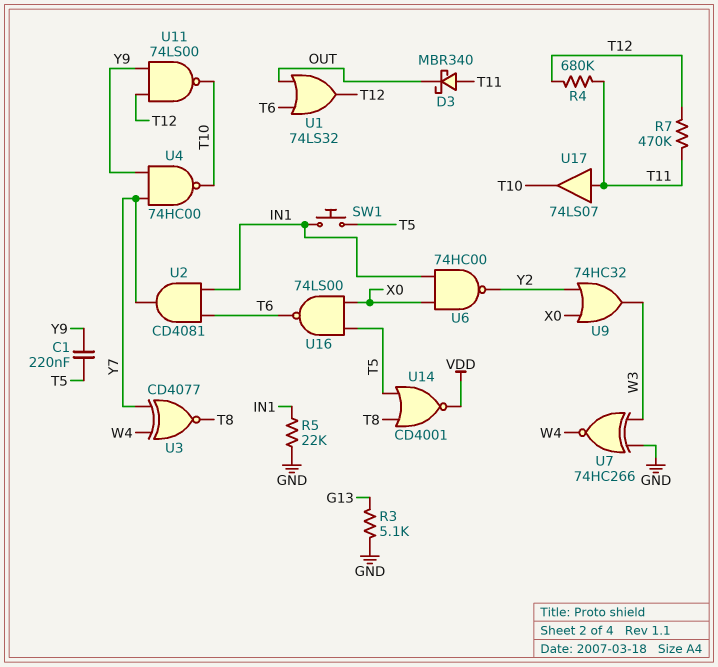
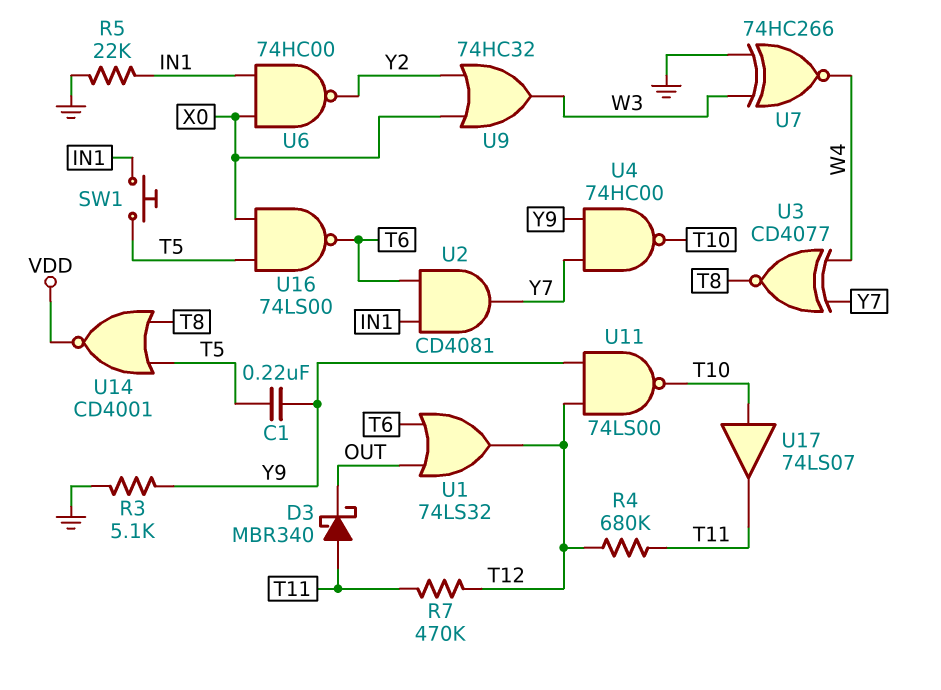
R3: 5.1k (G13, GND) -> 5.1k (GND, Y9)
U17: buffer 74LS07 (in T11, out T10) -> buffer 74LS07 (in T10, out T11)

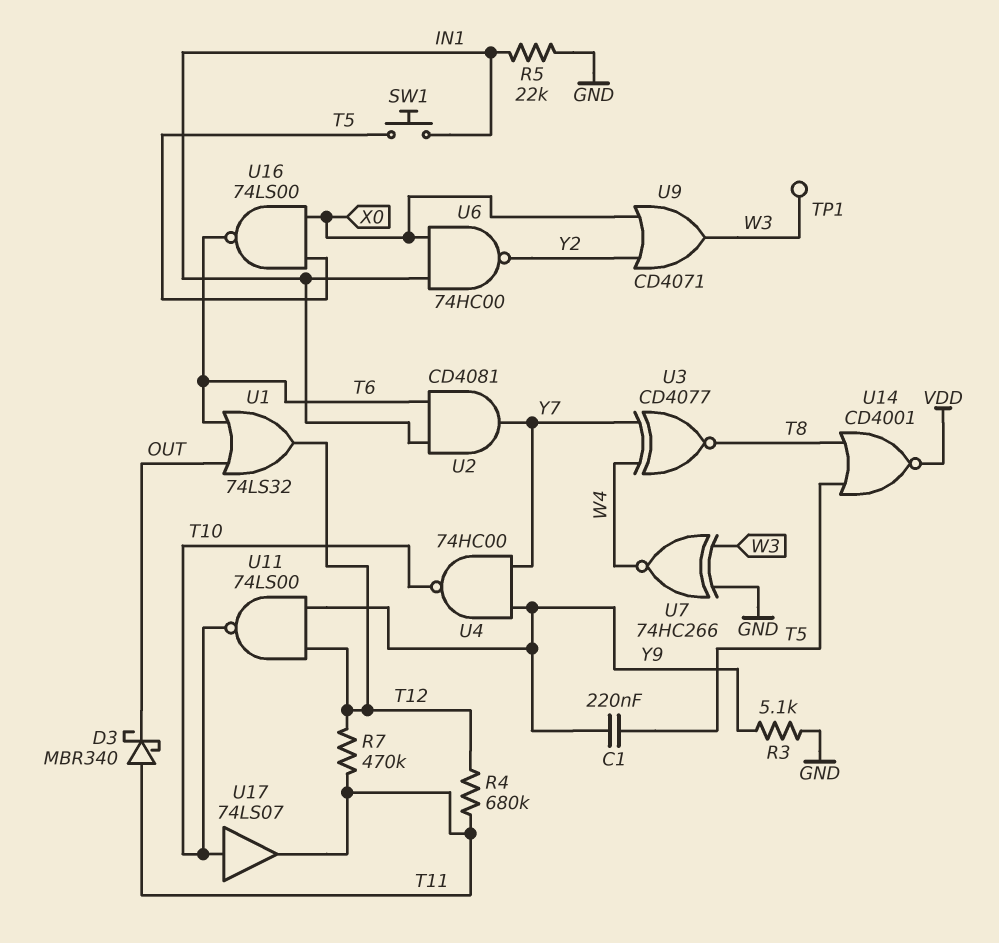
TP1: none -> test point (W3)
U9: OR 74HC32 (in X0, in Y2, out W3) -> OR CD4071 (in X0, in Y2, out W3)

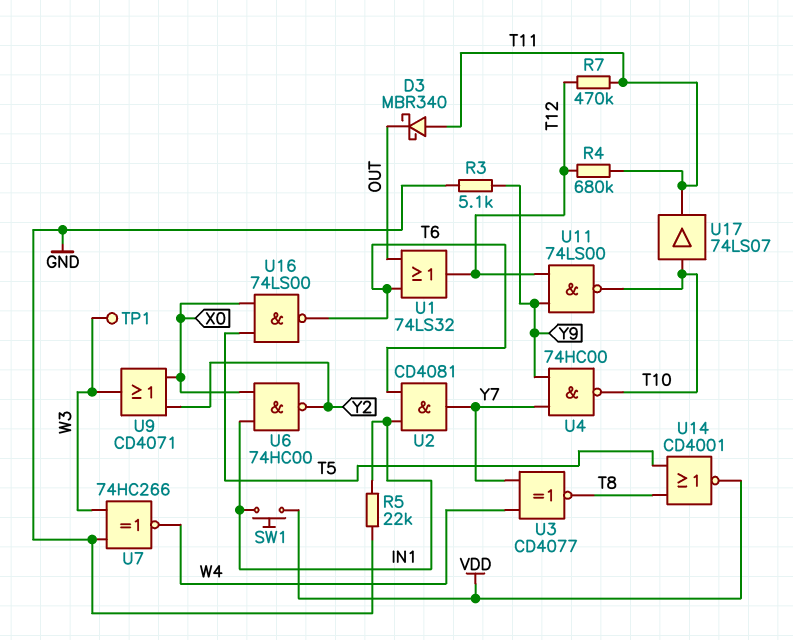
C1: 220nF (T5, Y9) -> none
SW1: button (IN1, T5) -> button (IN1, VDD)

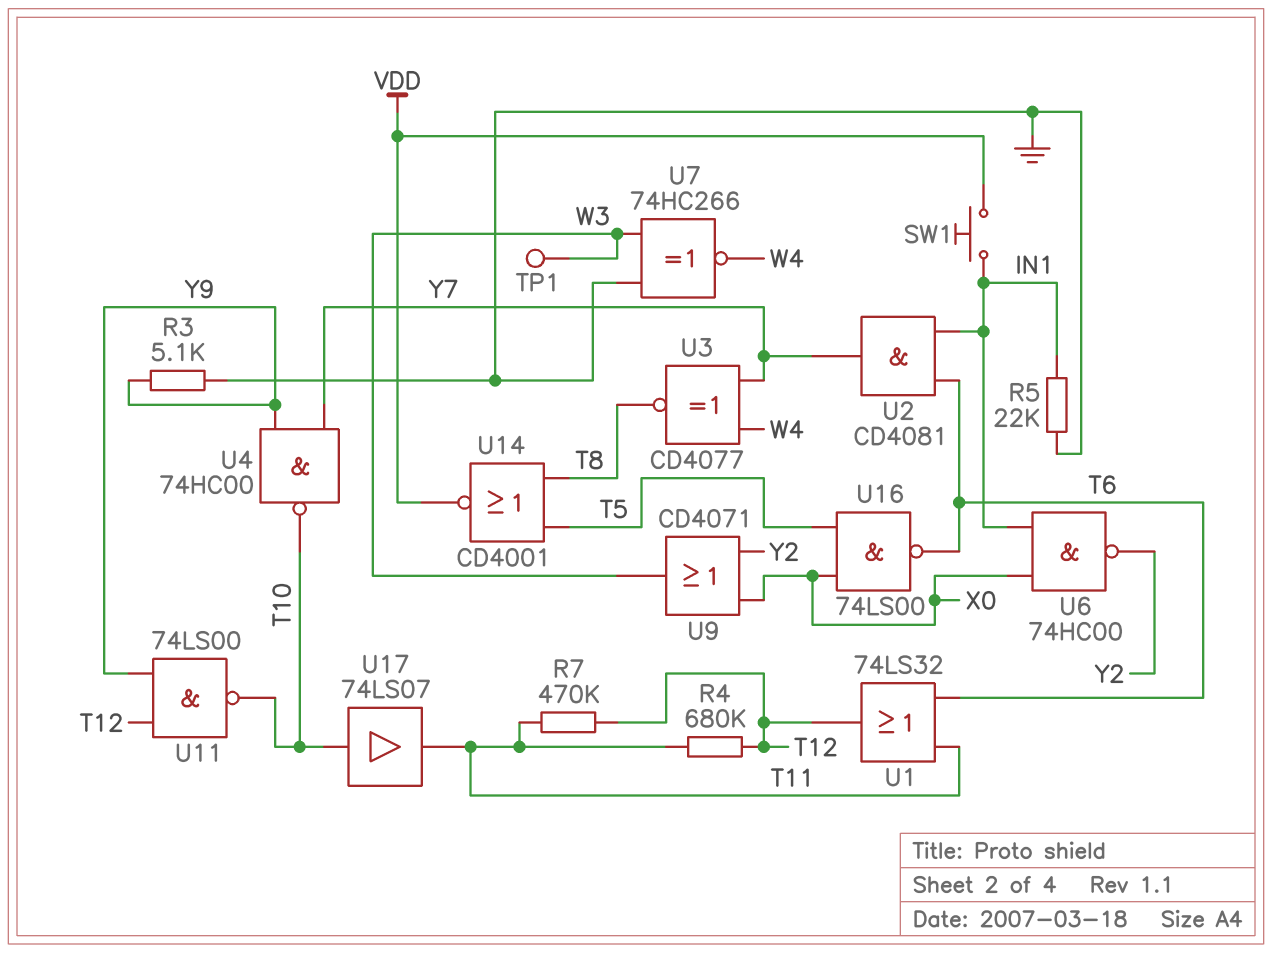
D3: schottky MBR340 (A T11, K OUT) -> none
U1: OR 74LS32 (in OUT, in T6, out T12) -> OR 74LS32 (in T6, in T11, out T12)

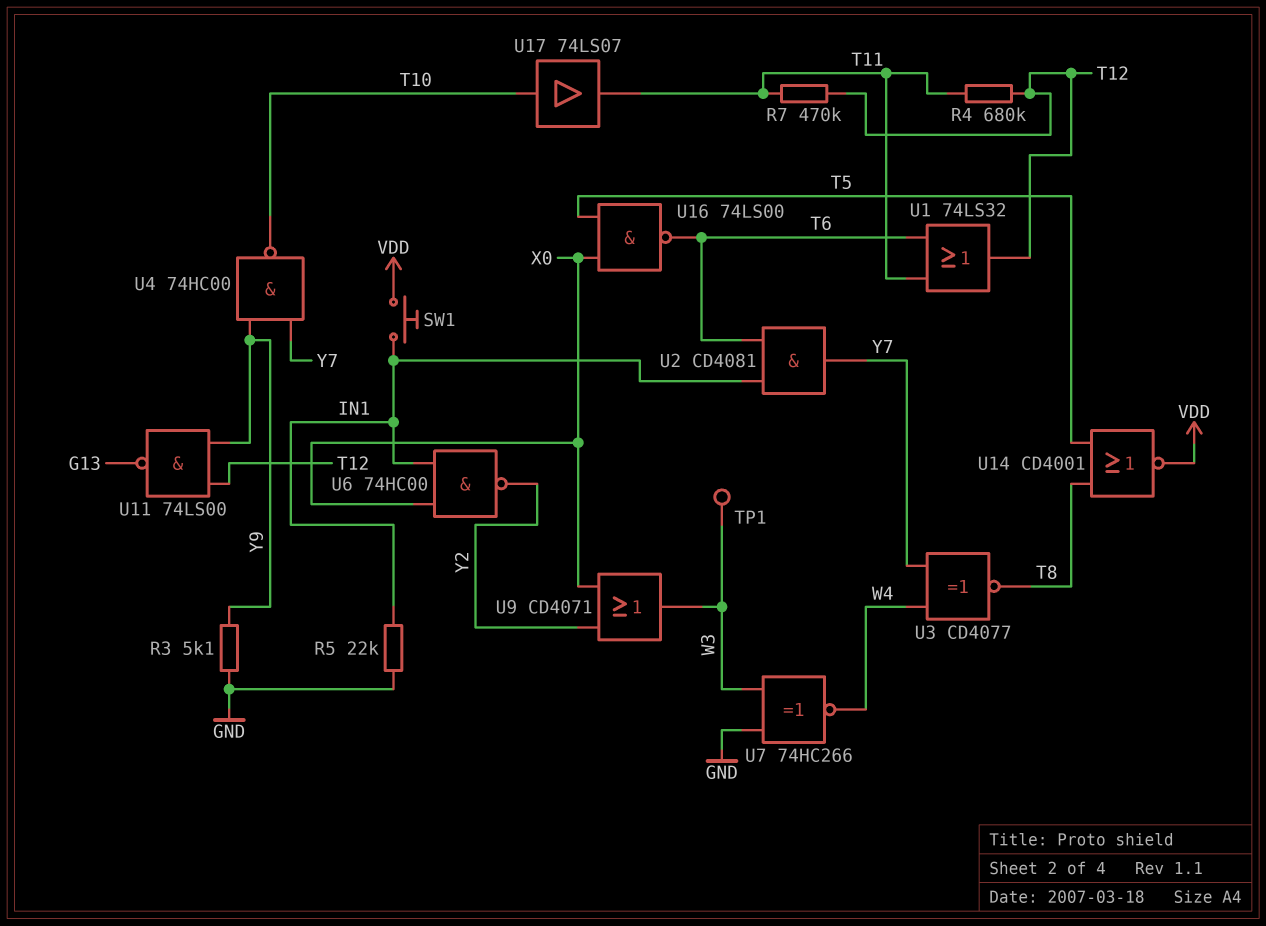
U11: NAND 74LS00 (in T12, in Y9, out T10) -> NAND 74LS00 (in T12, in Y9, out G13)

